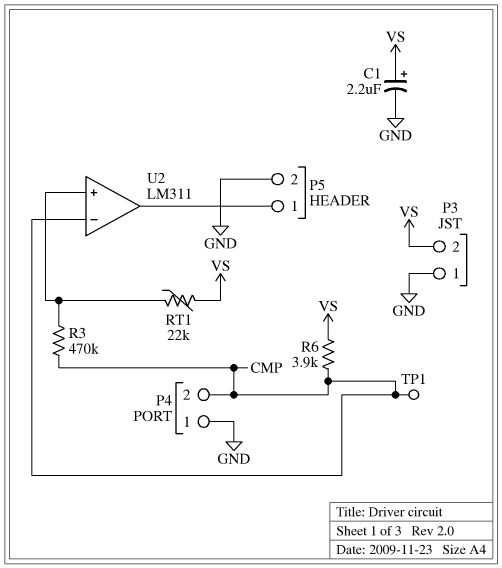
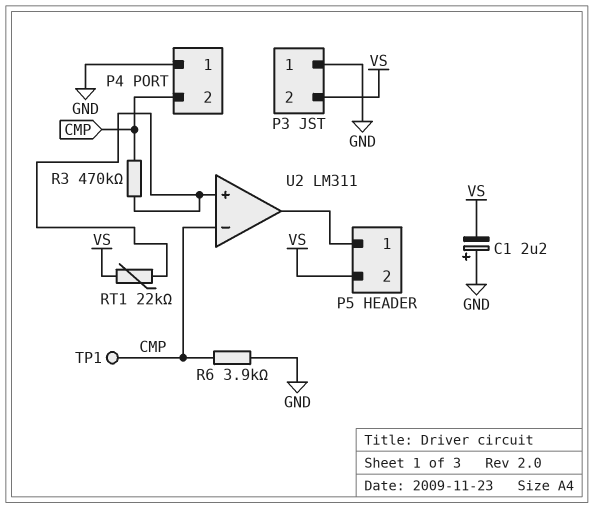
C1: 2.2uF (plus VS, minus GND) -> 2.2uF (plus GND, minus VS)
P5 pin 2: GND -> VS
R6: 3.9k (CMP, VS) -> 3.9k (CMP, GND)

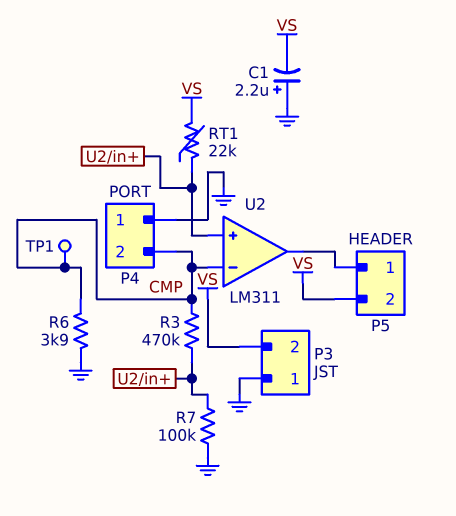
R7: none -> 100k (GND, U2/in+)

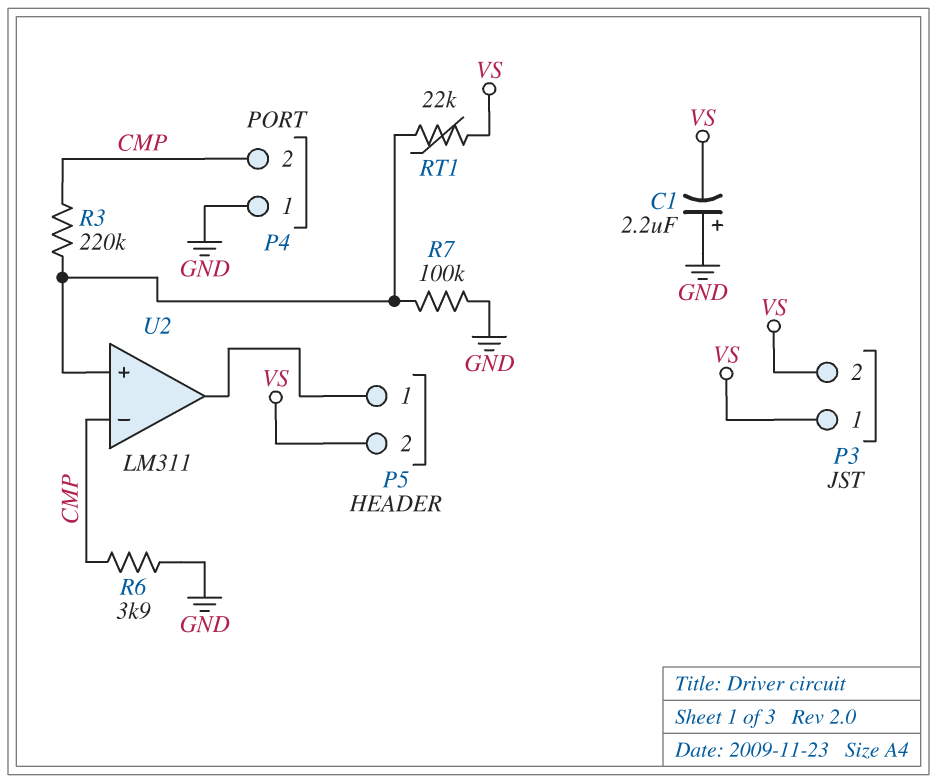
P3 pin 1: GND -> VS
R3: 470k (CMP, U2/in+) -> 220k (CMP, U2/in+)
TP1: test point (CMP) -> none

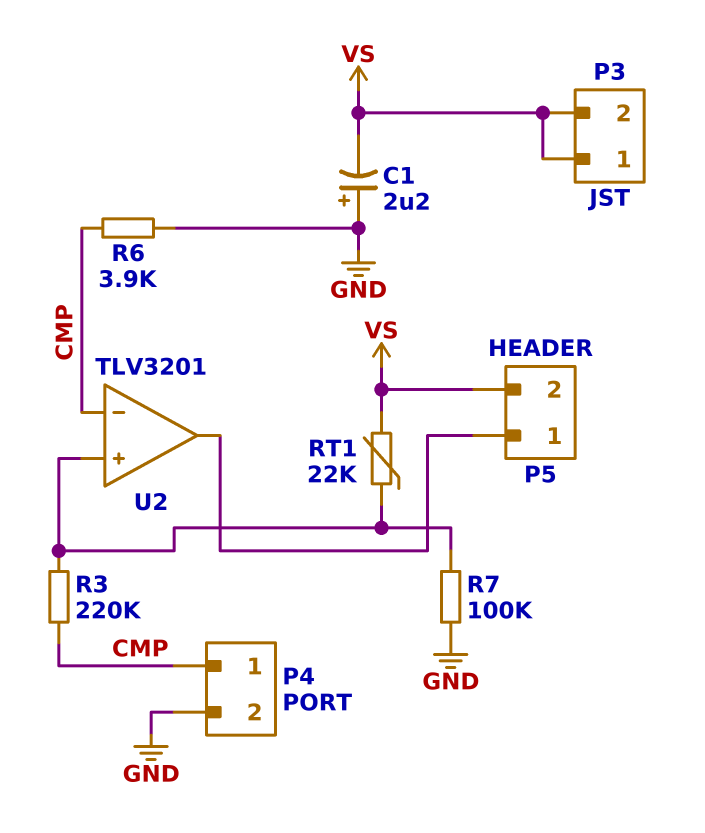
P4 pin 1: GND -> CMP
P4 pin 2: CMP -> GND
U2: LM311 -> TLV3201

